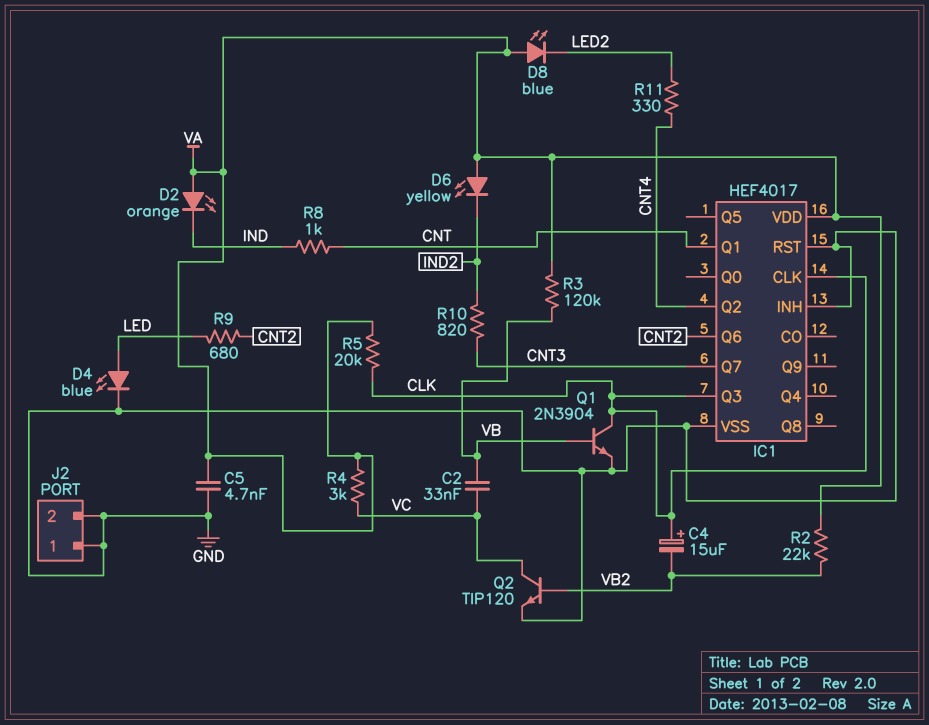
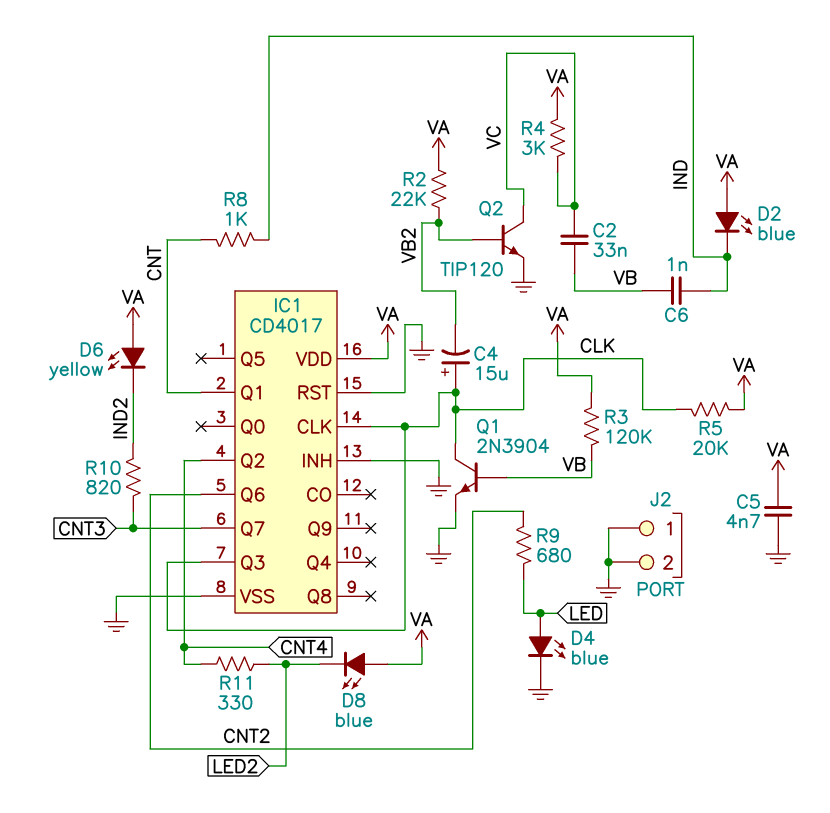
C6: none -> 1nF (IND, VB)
D2: LED orange (A VA, K IND) -> LED blue (A VA, K IND)
IC1: HEF4017 -> CD4017

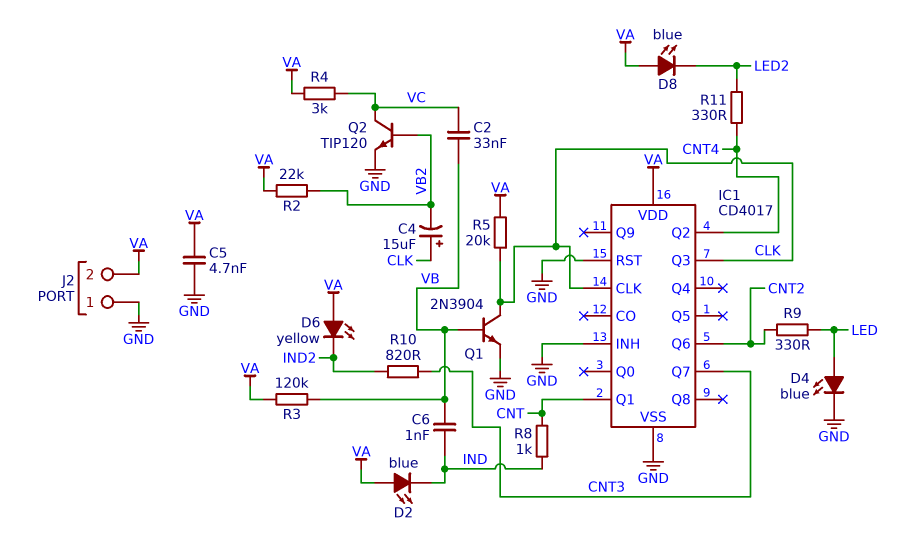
J2 pin 2: GND -> VA
R9: 680 (CNT2, LED) -> 330 (CNT2, LED)

